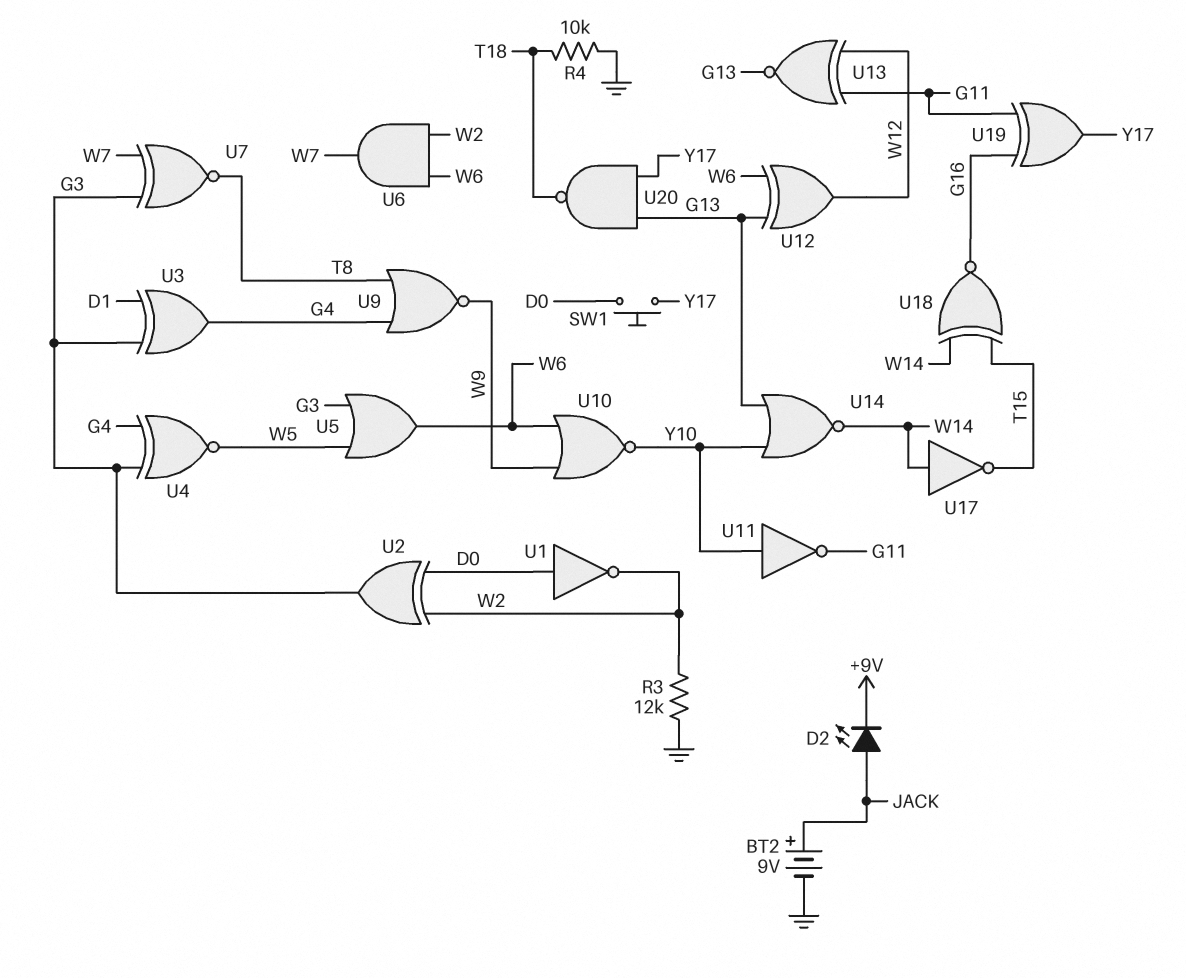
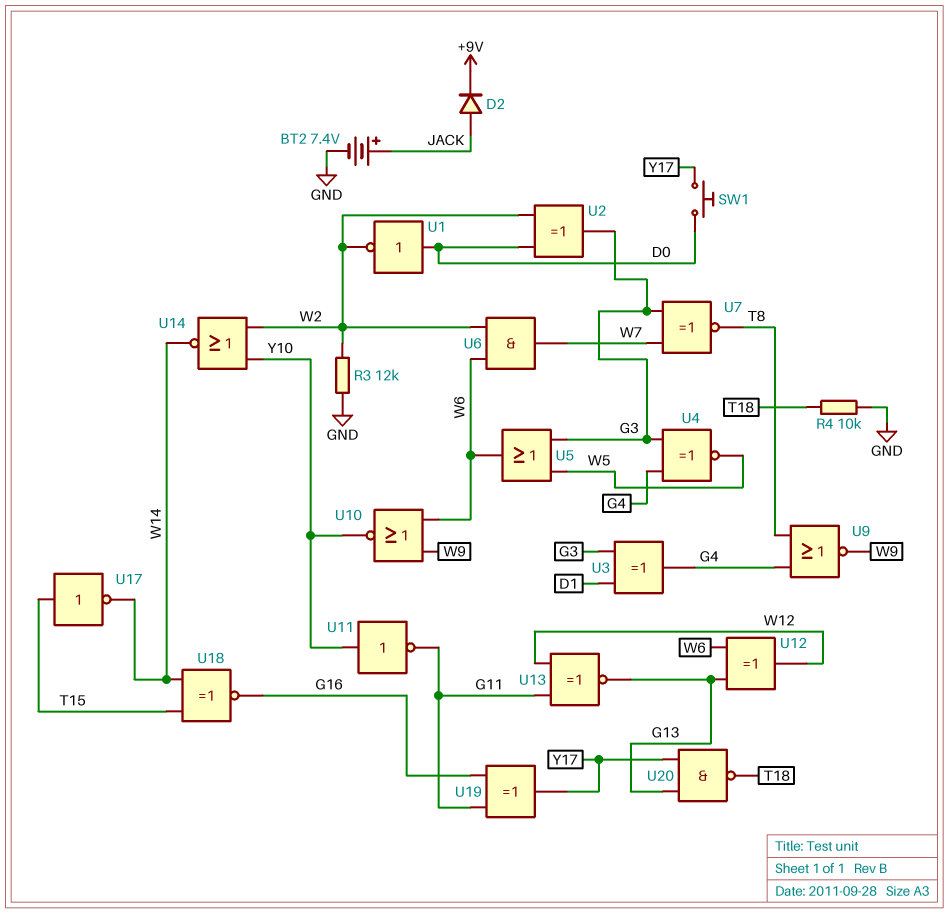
BT2: 9V (plus JACK, minus GND) -> 7.4V (plus JACK, minus GND)
D2: LED (A JACK, K +9V) -> diode (A JACK, K +9V)
U14: NOR (in G13, in Y10, out W14) -> NOR (in W2, in Y10, out W14)
U17: NOT (in W14, out T15) -> NOT (in T15, out W14)

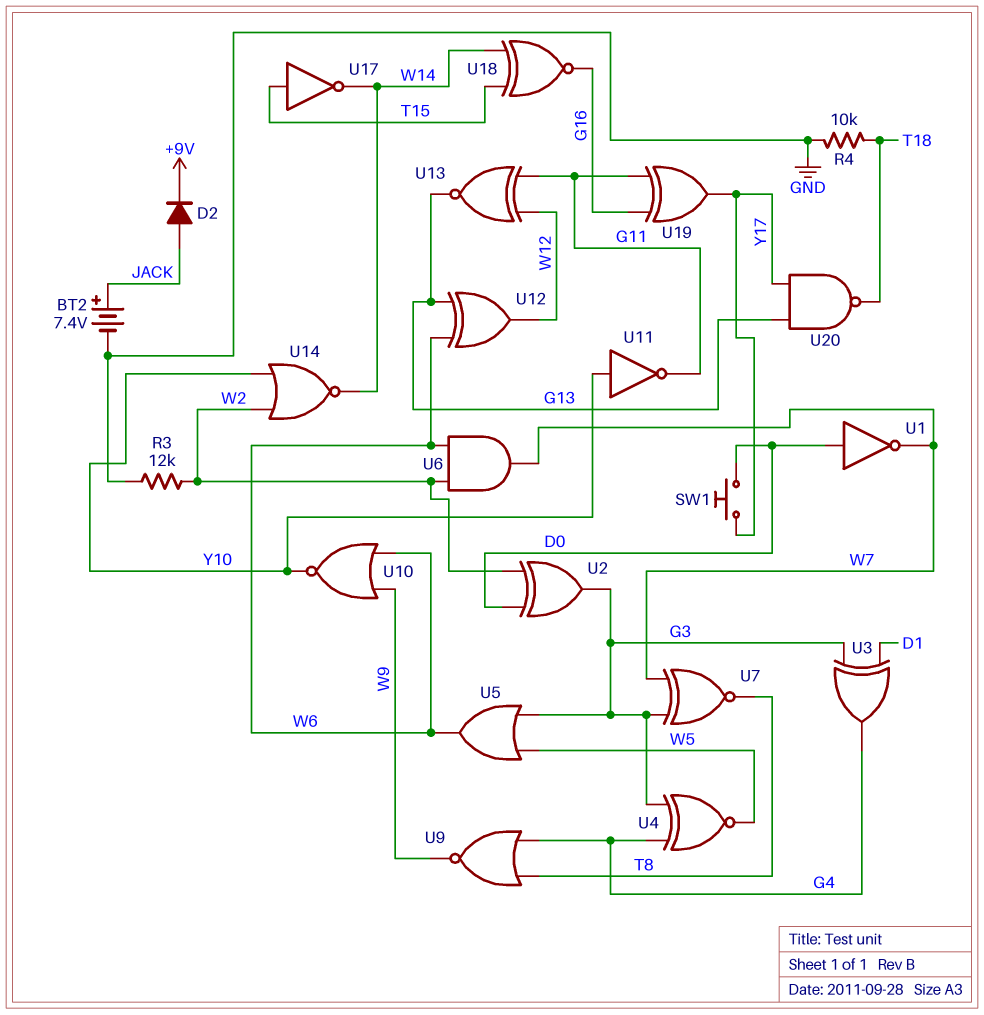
U1: NOT (in D0, out W2) -> NOT (in D0, out W7)

